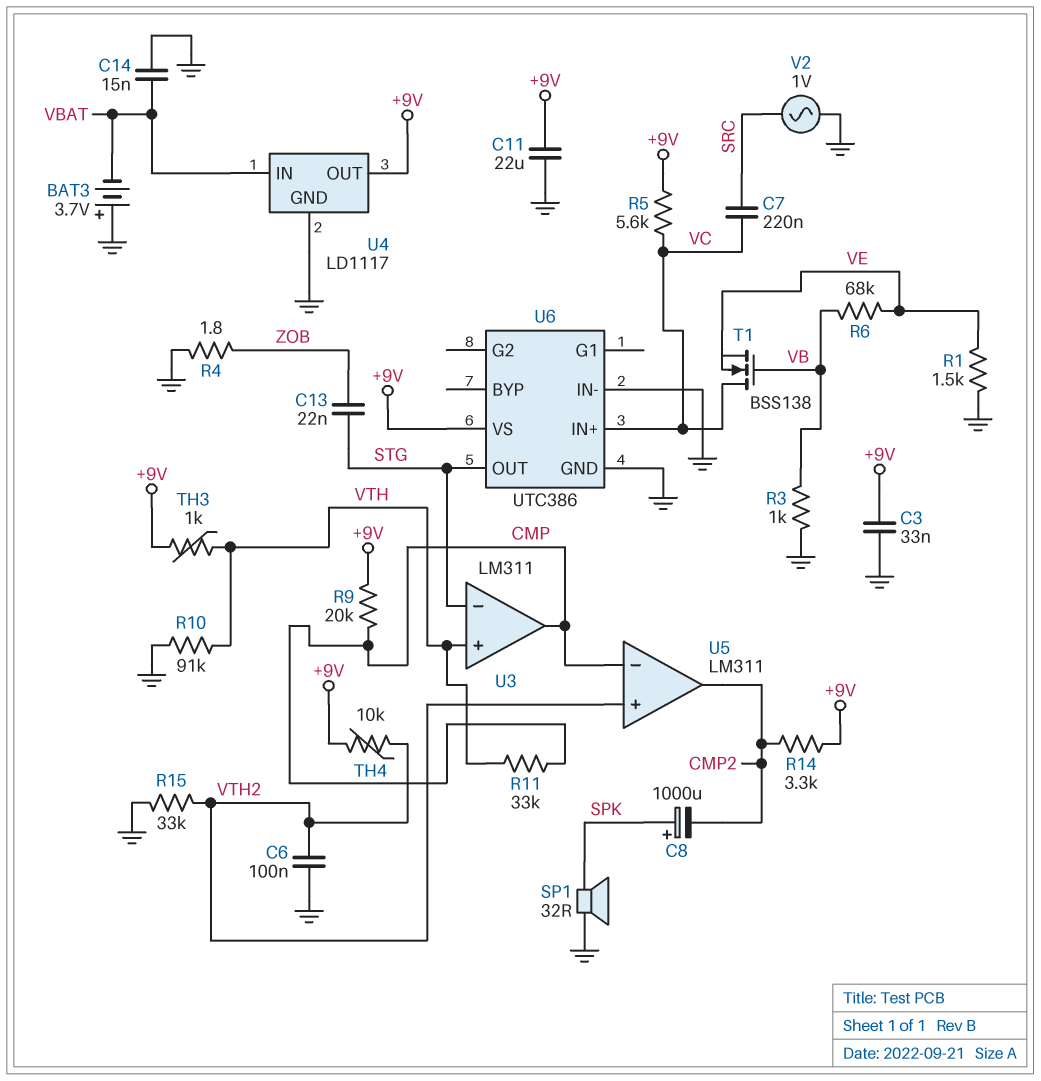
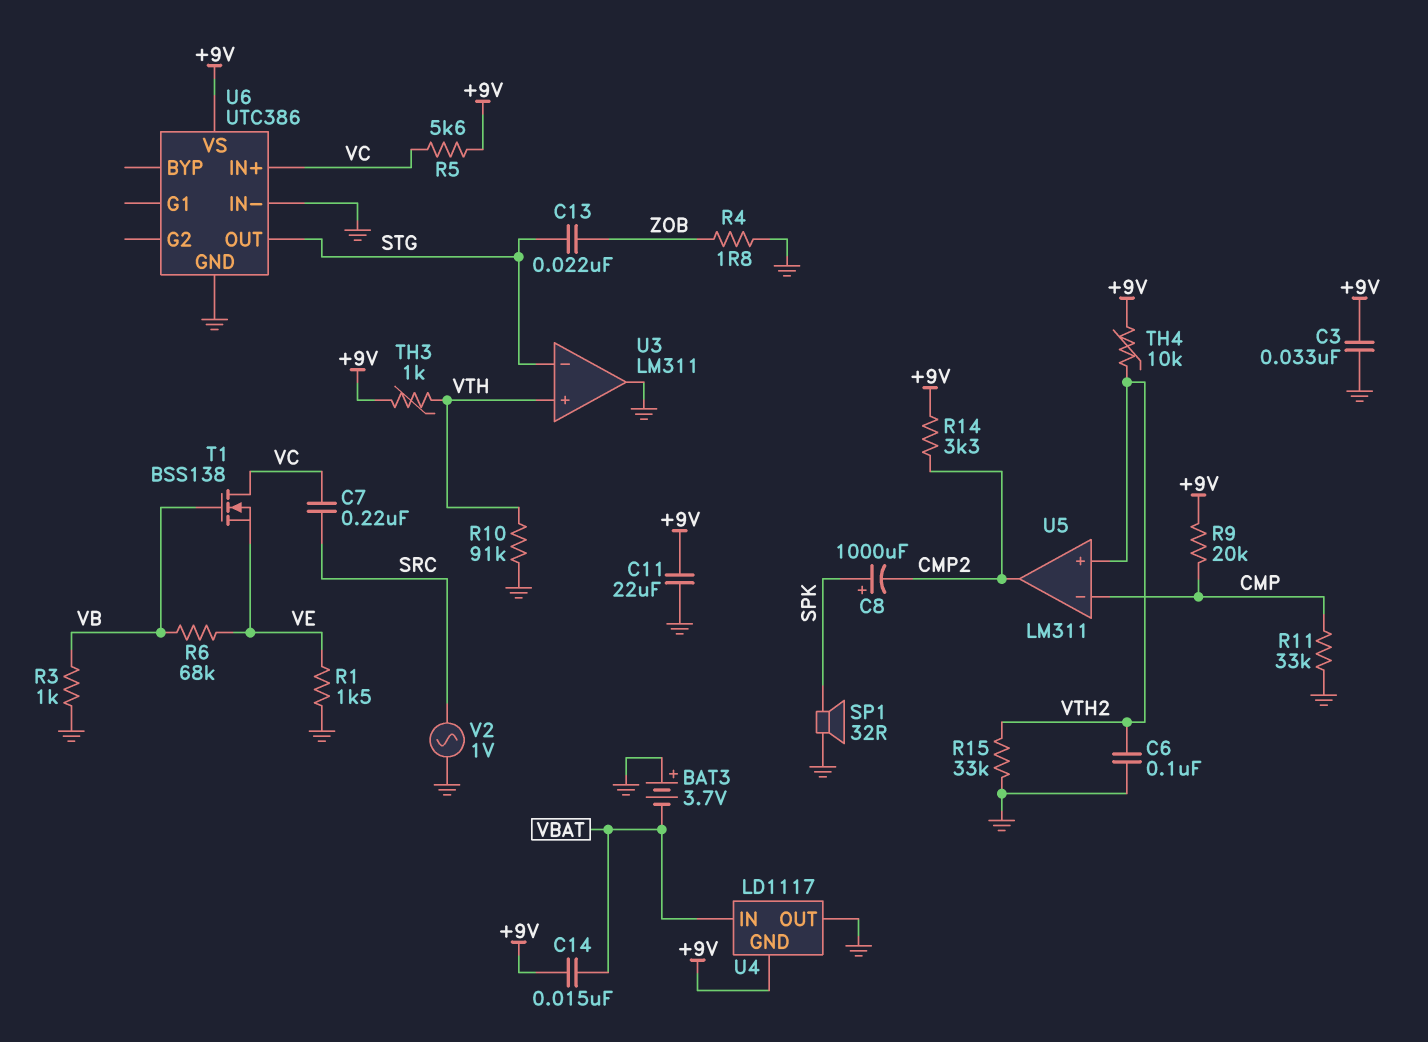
C14: 15nF (GND, VBAT) -> 15nF (+9V, VBAT)
R11: 33k (CMP, VTH) -> 33k (CMP, GND)
U3 pin out: CMP -> GND
U4 pin GND: GND -> +9V
U4 pin OUT: +9V -> GND

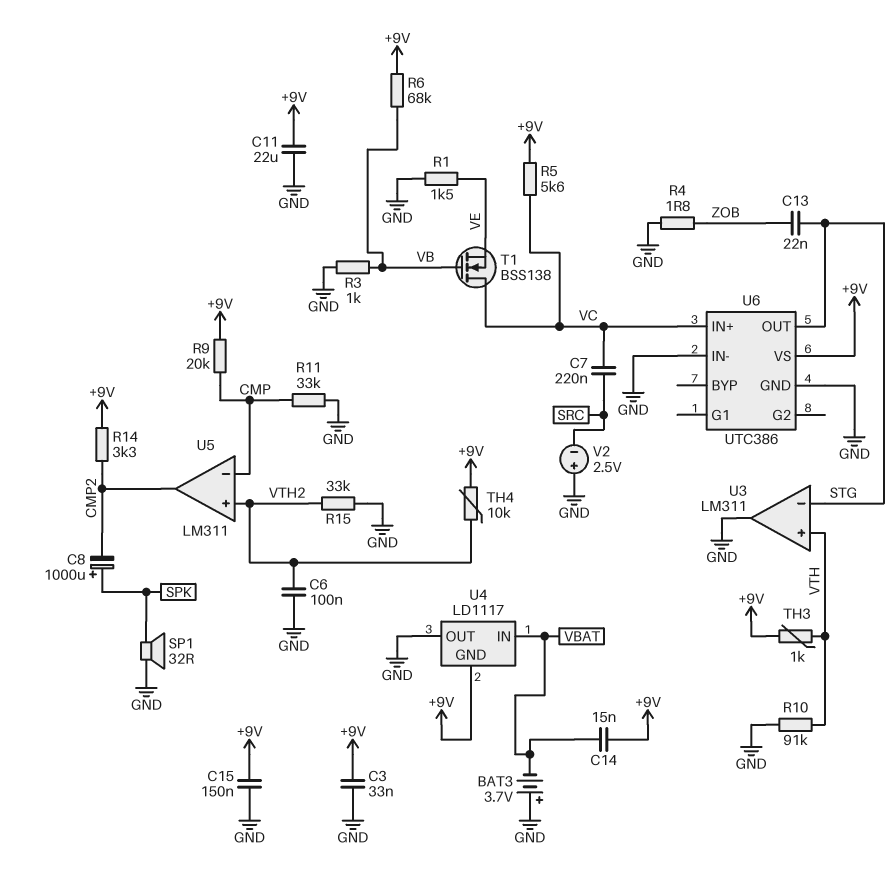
C15: none -> 150nF (+9V, GND)
R6: 68k (VB, VE) -> 68k (+9V, VB)
V2: AC 1V (GND, SRC) -> 2.5V (plus GND, minus SRC)

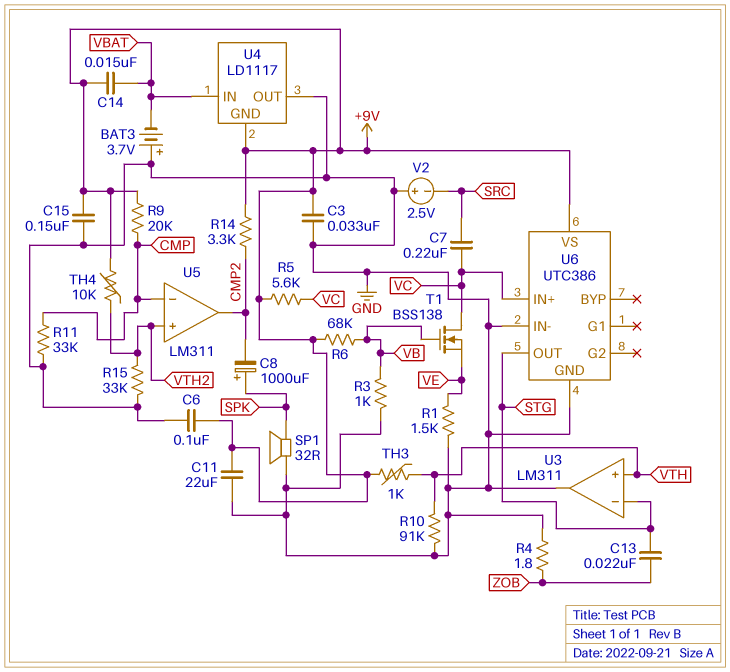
C6: 100nF (GND, VTH2) -> 100nF (+9V, GND)

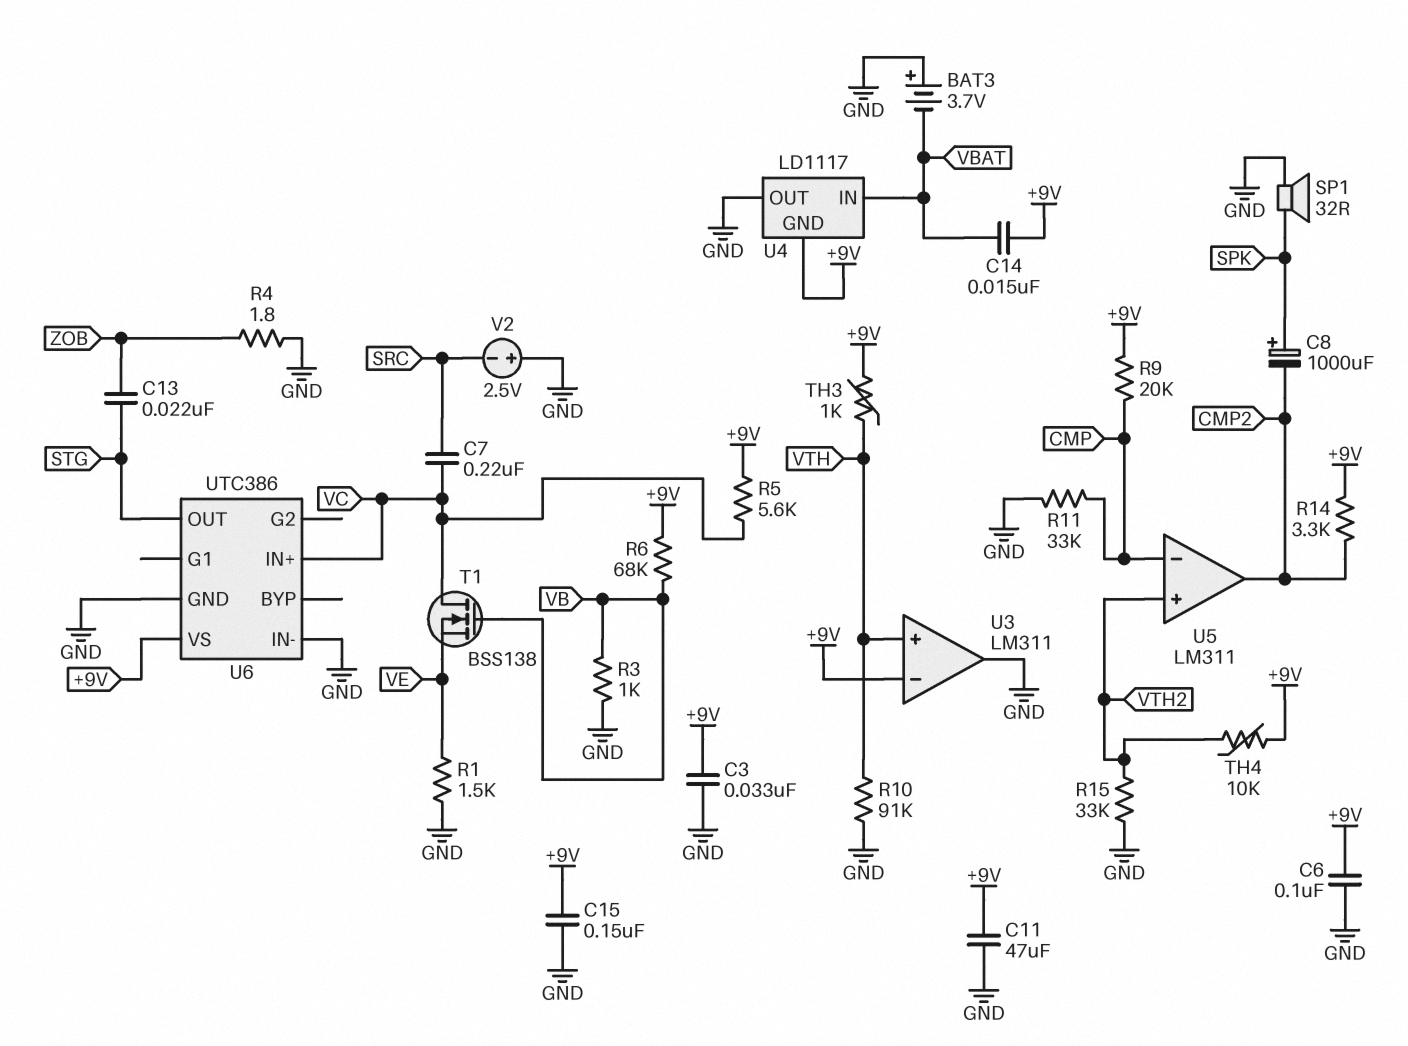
C11: 22uF (+9V, GND) -> 47uF (+9V, GND)
U3 pin in-: STG -> +9V

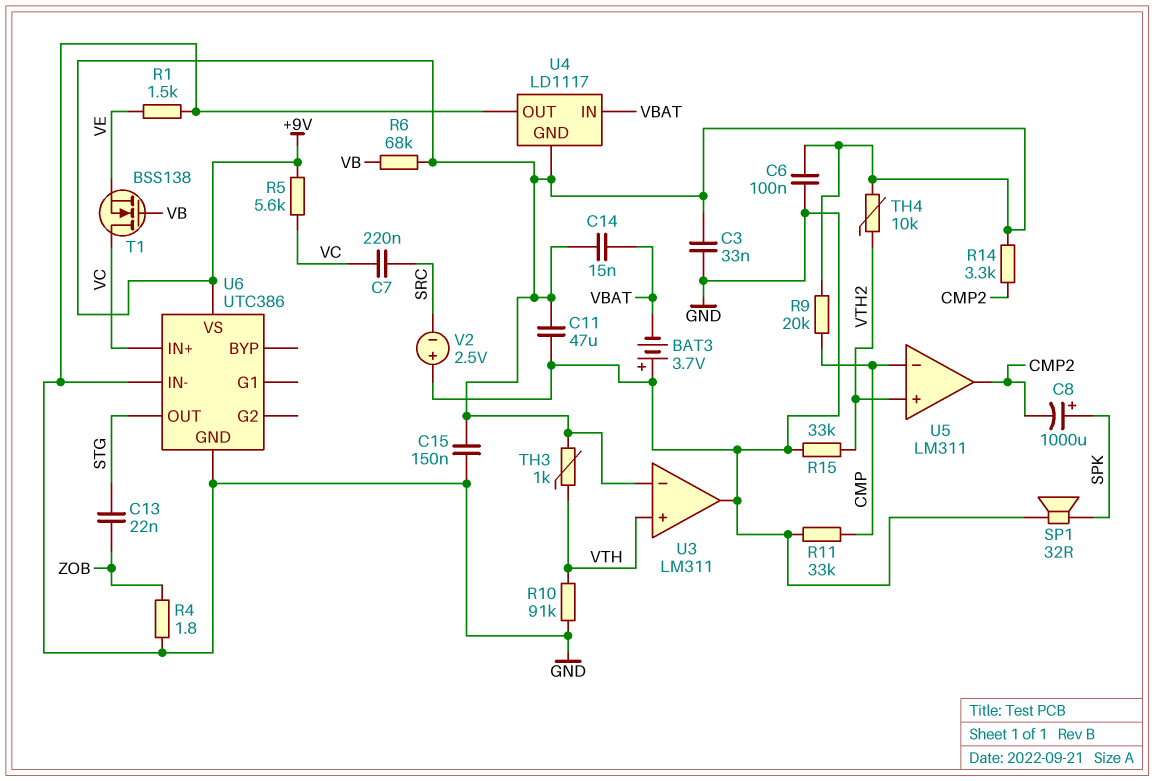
R3: 1k (GND, VB) -> none

